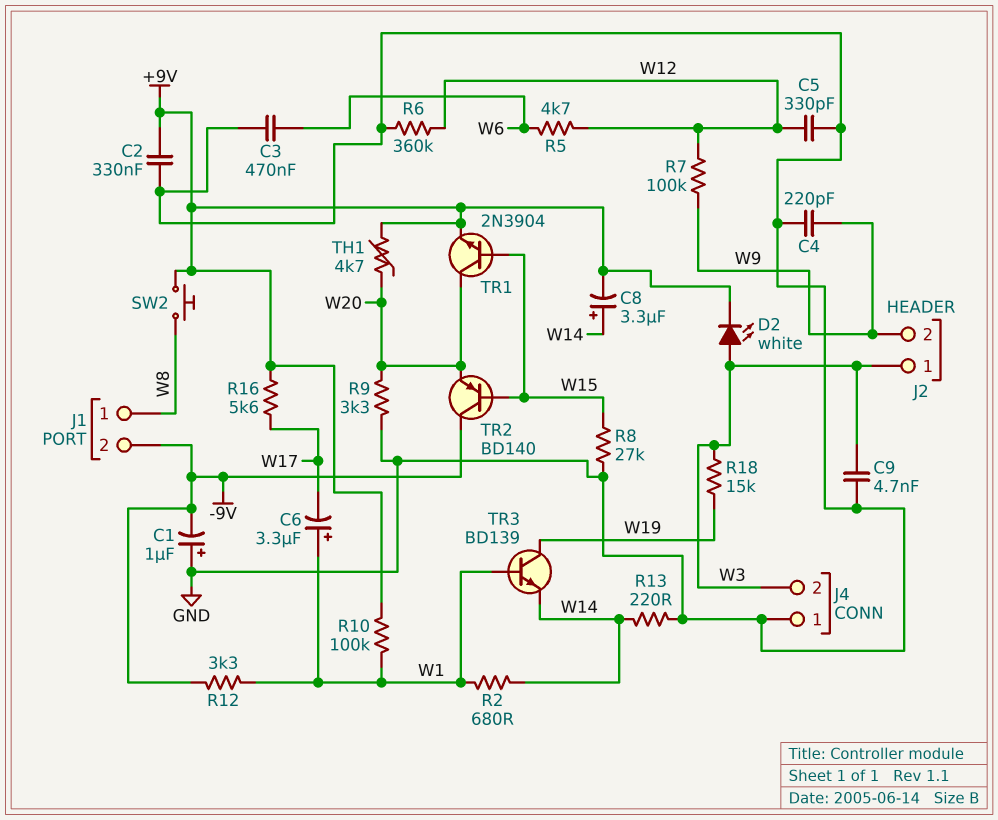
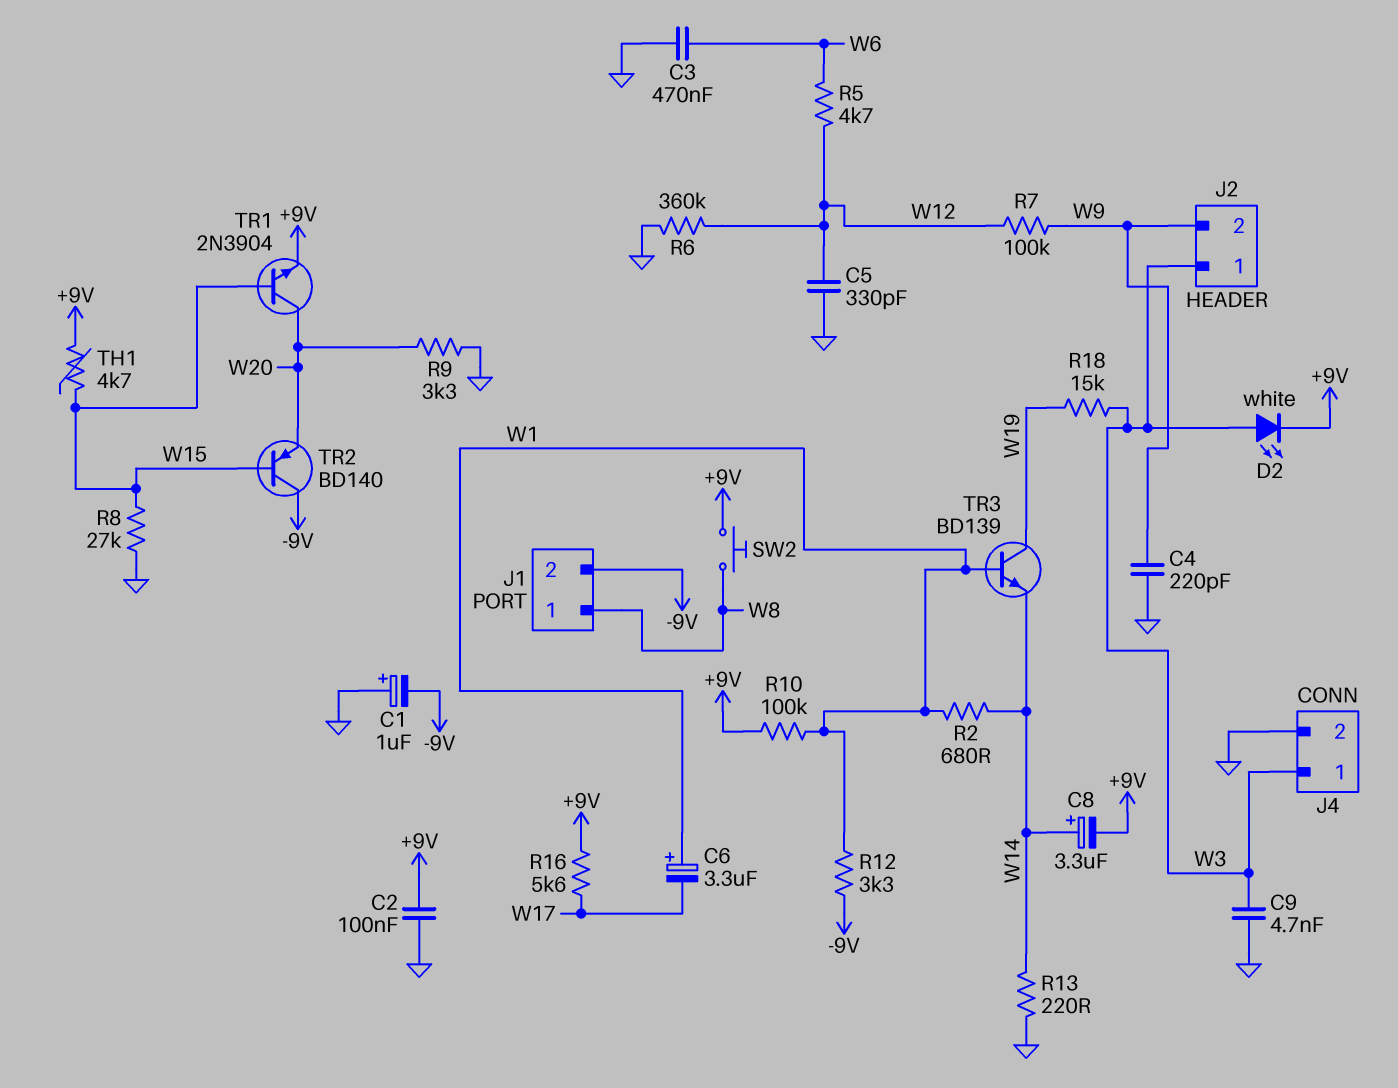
C2: 330nF (+9V, GND) -> 100nF (+9V, GND)
J4 pin 1: GND -> W3
J4 pin 2: W3 -> GND
TH1: 4.7k (+9V, W20) -> 4.7k (+9V, W15)

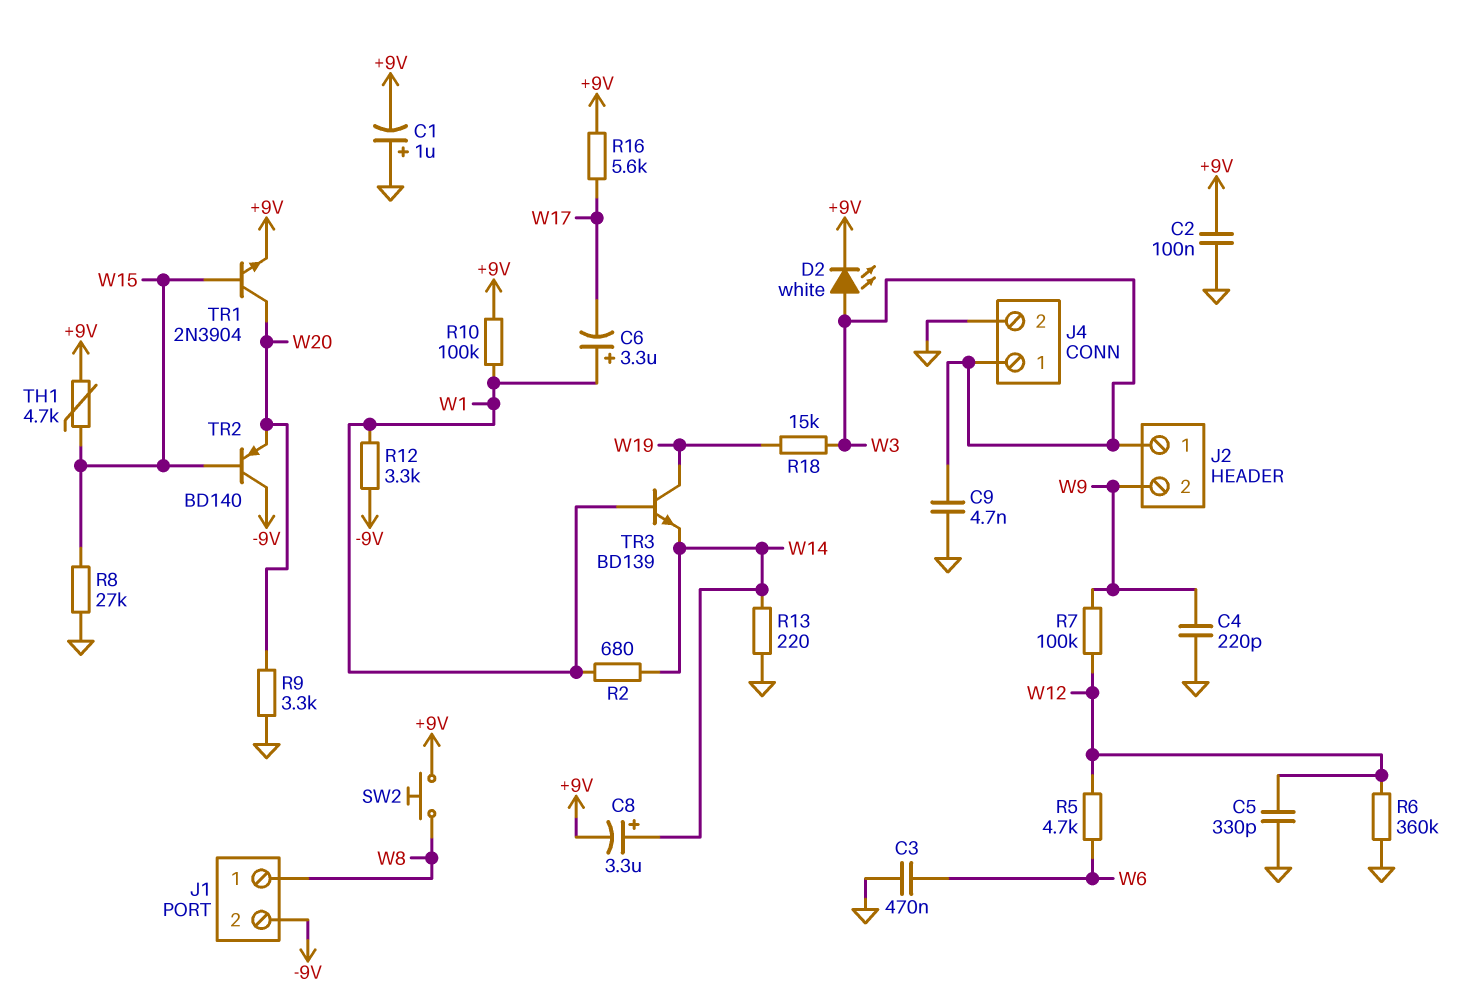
C1: 1uF (plus GND, minus -9V) -> 1uF (plus GND, minus +9V)

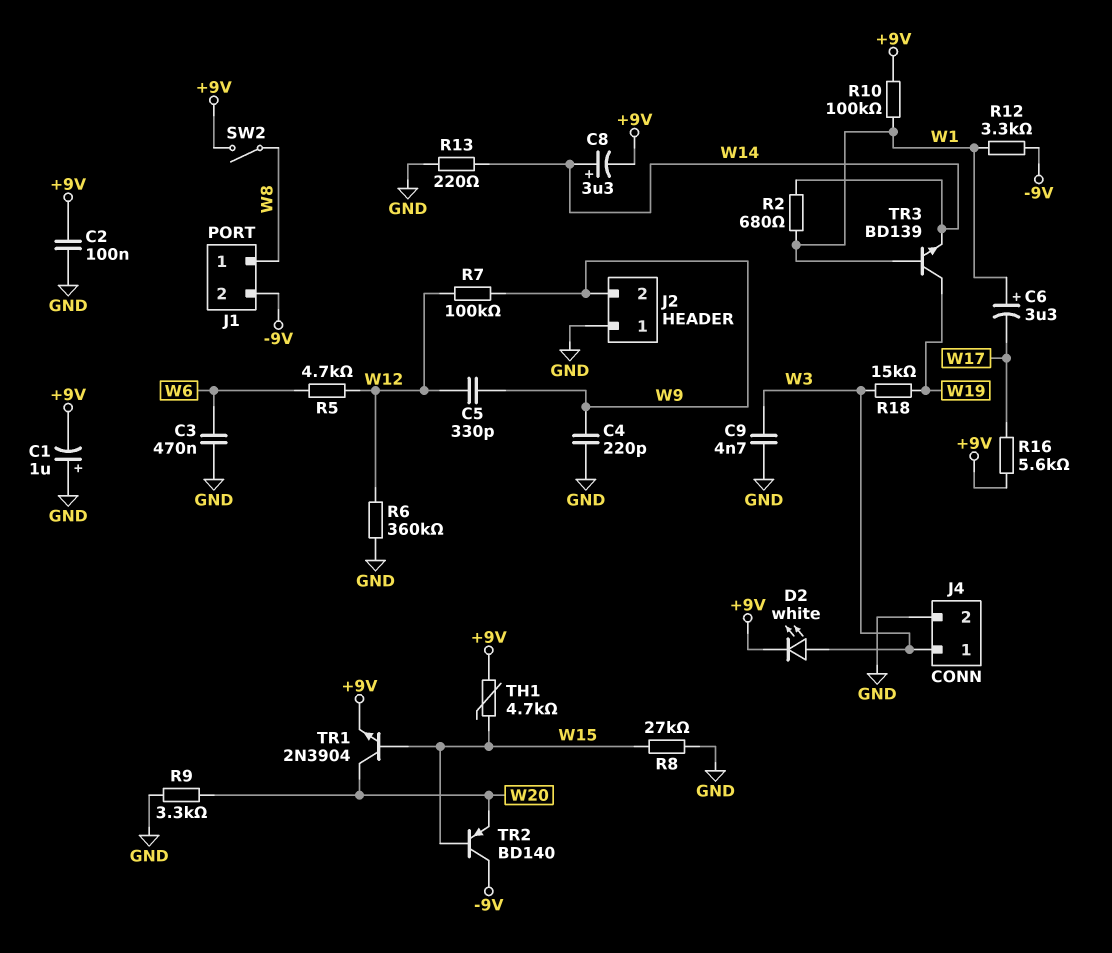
C5: 330pF (GND, W12) -> 330pF (W9, W12)
J2 pin 1: W3 -> GND
SW2: button (+9V, W8) -> switch (+9V, W8)

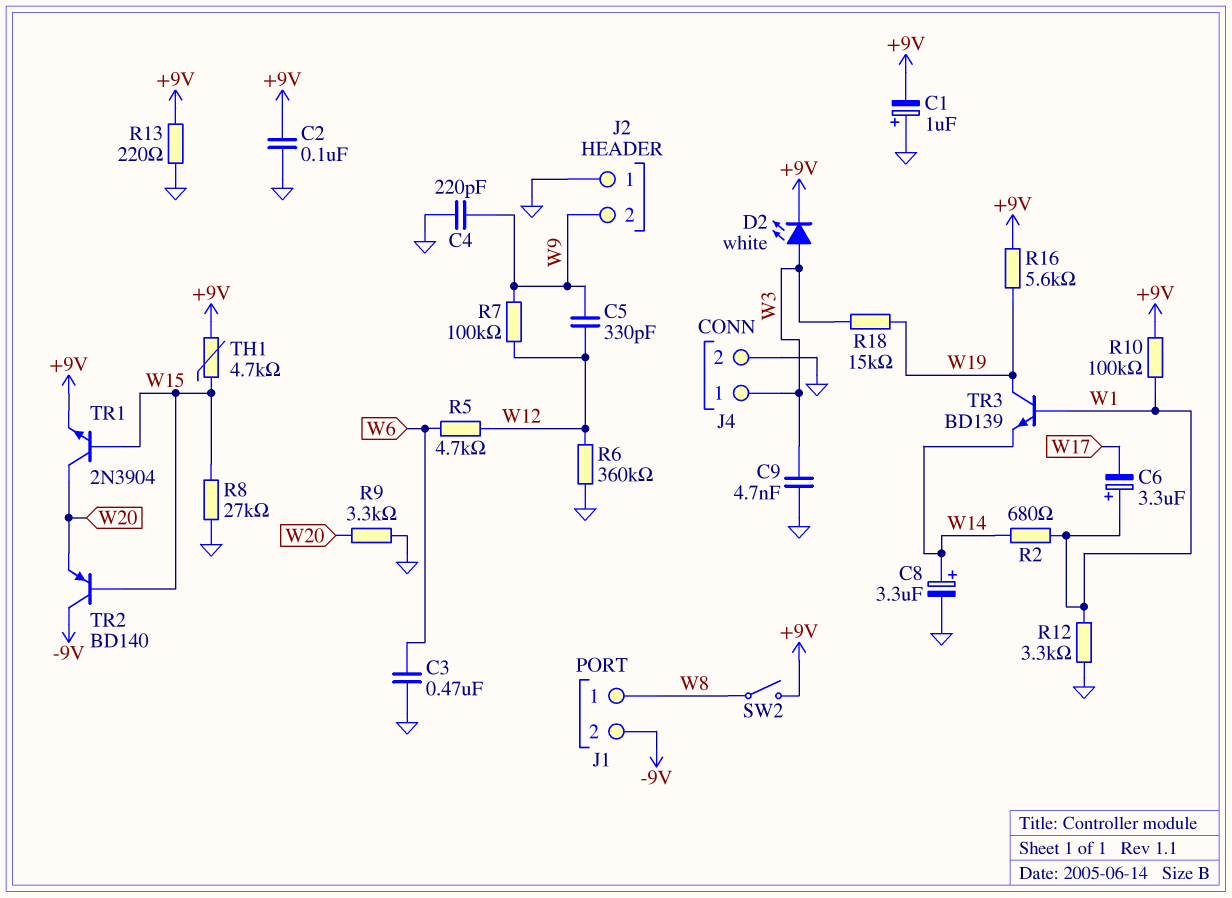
C8: 3.3uF (plus W14, minus +9V) -> 3.3uF (plus W14, minus GND)
R12: 3.3k (-9V, W1) -> 3.3k (GND, W1)
R13: 220 (GND, W14) -> 220 (+9V, GND)
R16: 5.6k (+9V, W17) -> 5.6k (+9V, W19)

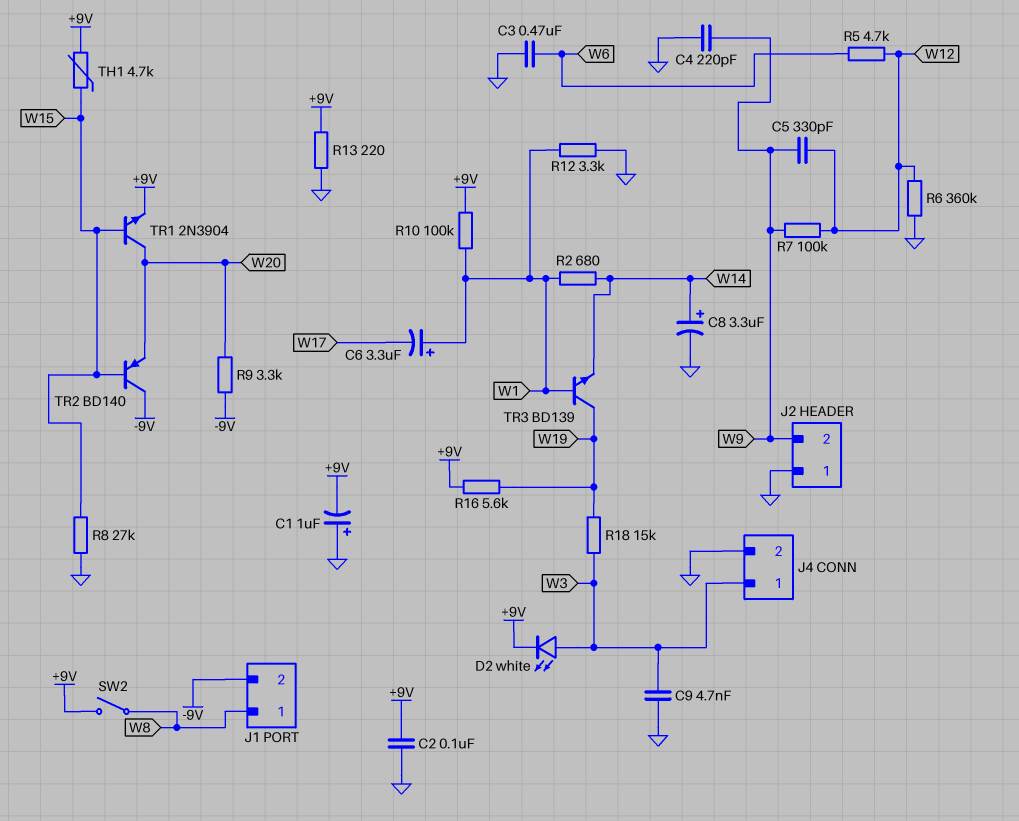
R9: 3.3k (GND, W20) -> 3.3k (-9V, W20)

